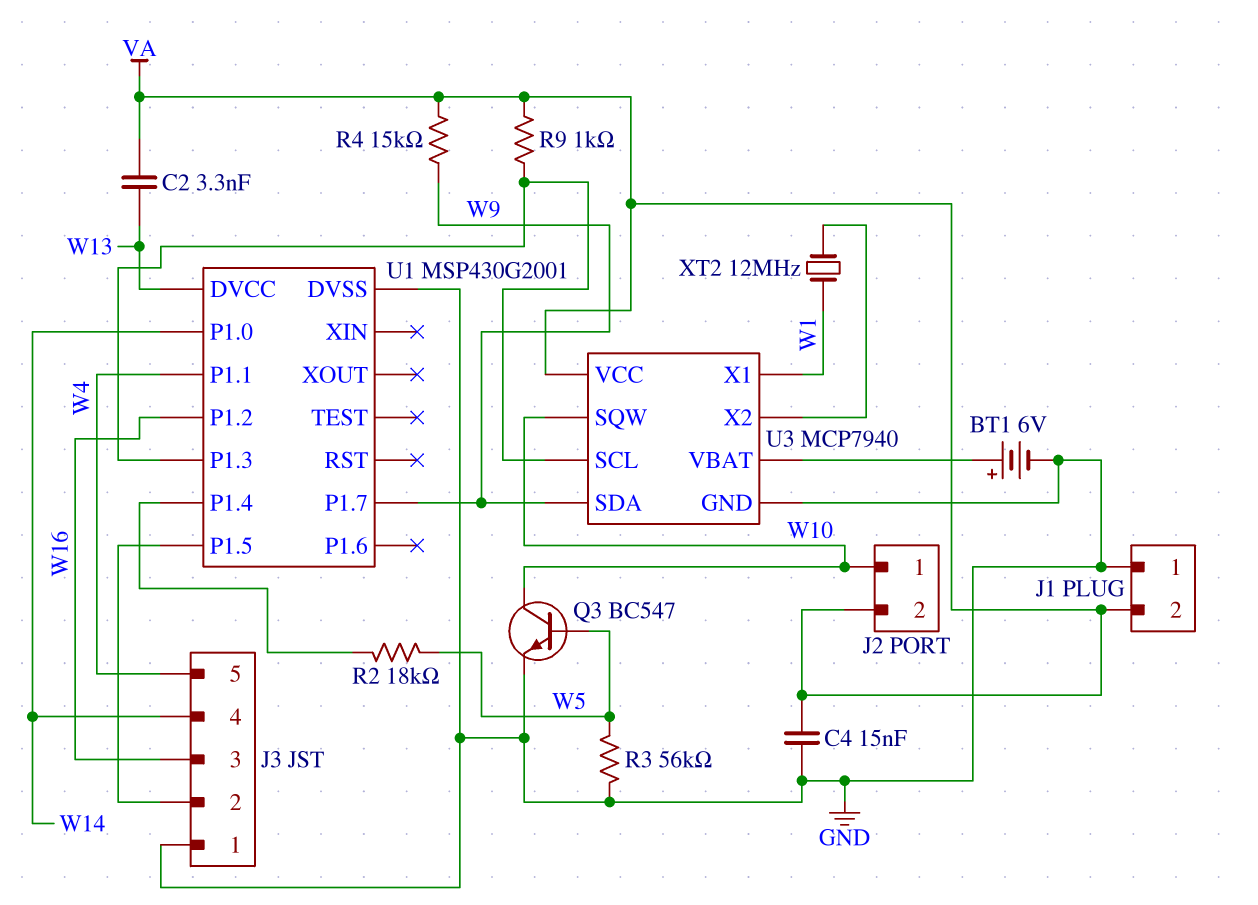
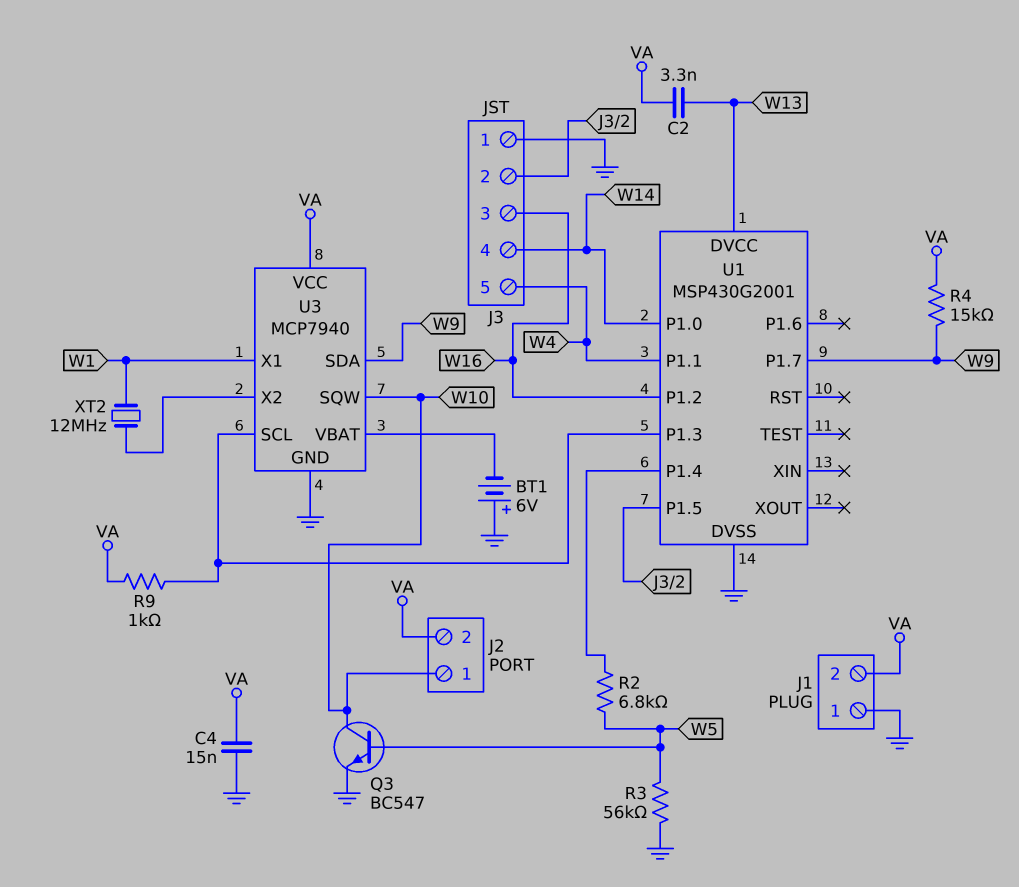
BT1: 6V (plus U3/VBAT, minus GND) -> 6V (plus GND, minus U3/VBAT)
R2: 18k (U1/P1.4, W5) -> 6.8k (U1/P1.4, W5)

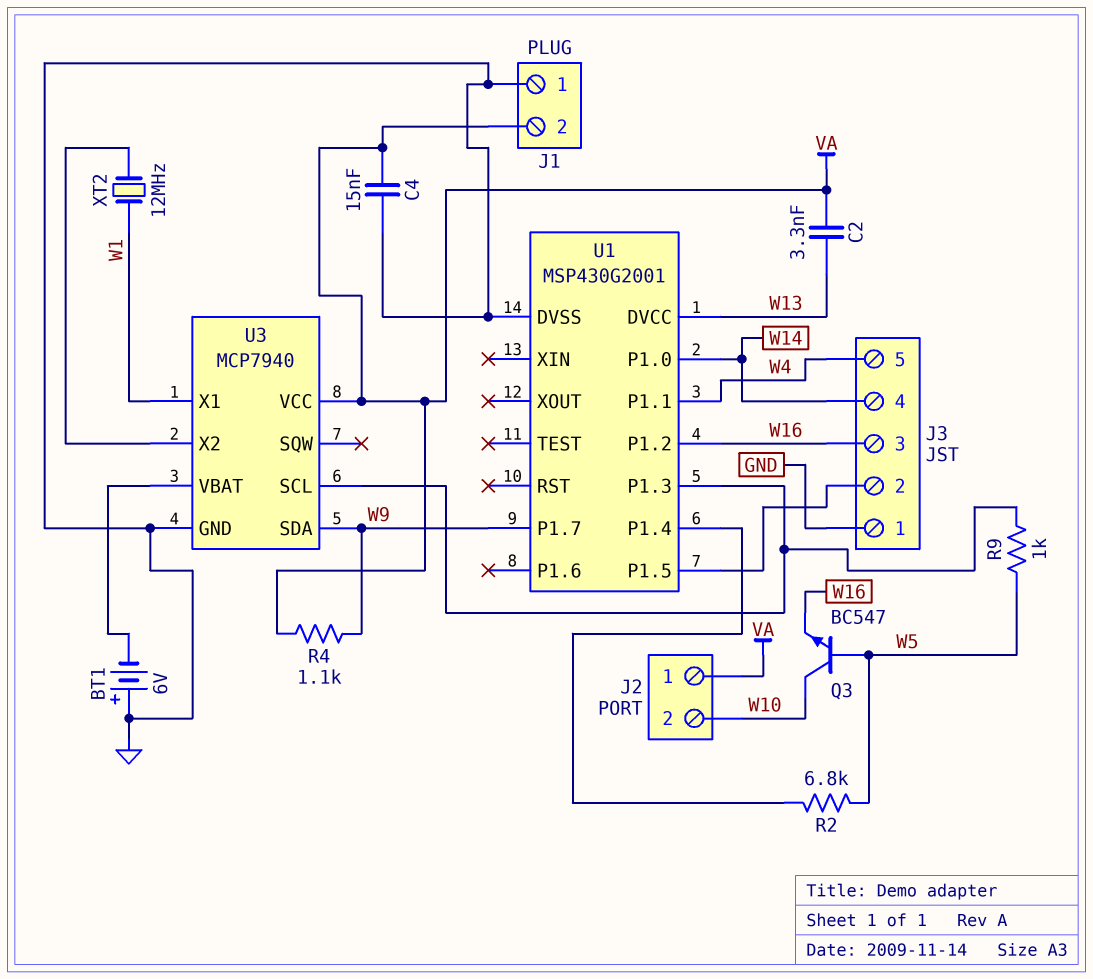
J2 pin 1: W10 -> VA
J2 pin 2: VA -> W10
Q3: NPN BC547 (B W5, C W10, E GND) -> NPN BC547 (B W5, C W10, E W16)
R3: 56k (GND, W5) -> none
R4: 15k (VA, W9) -> 1.1k (VA, W9)
R9: 1k (U1/P1.3, VA) -> 1k (U1/P1.3, W5)
U3 pin SQW: W10 -> none

